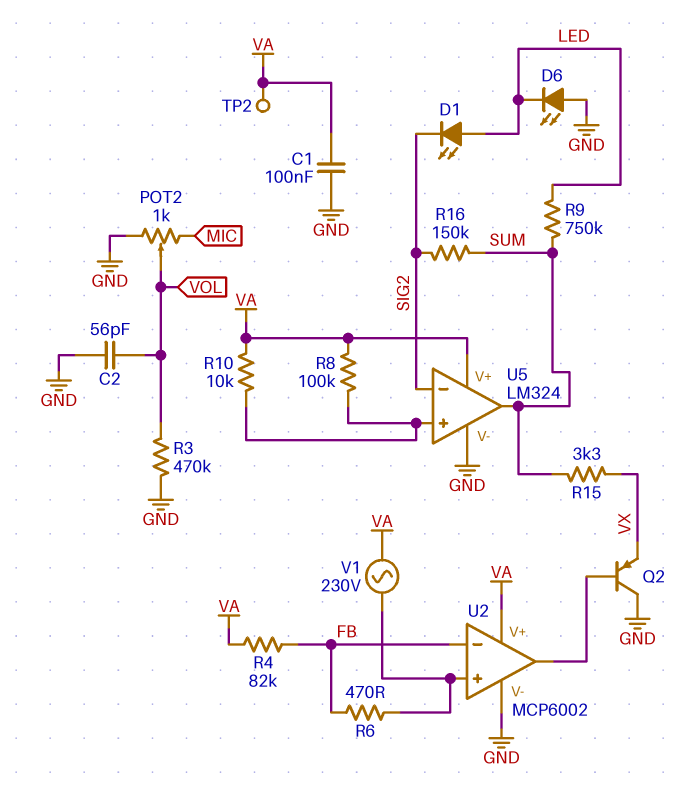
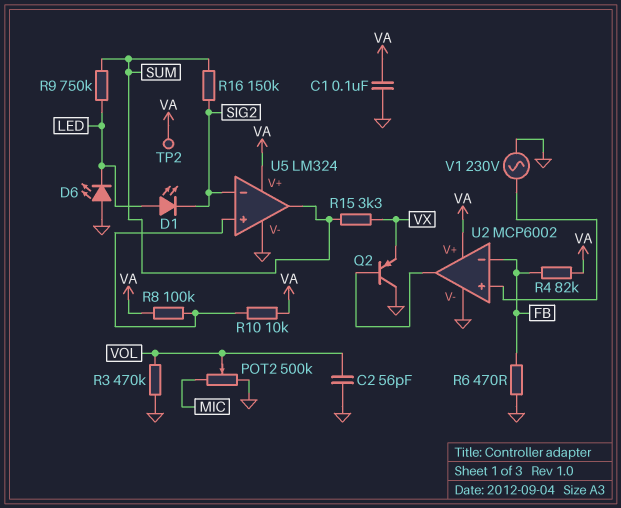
POT2: 1k (GND, MIC, wiper VOL) -> 500k (GND, MIC, wiper VOL)
R6: 470 (FB, U2/in+) -> 470 (FB, GND)
V1: AC 230V (U2/in+, VA) -> AC 230V (GND, U2/in+)

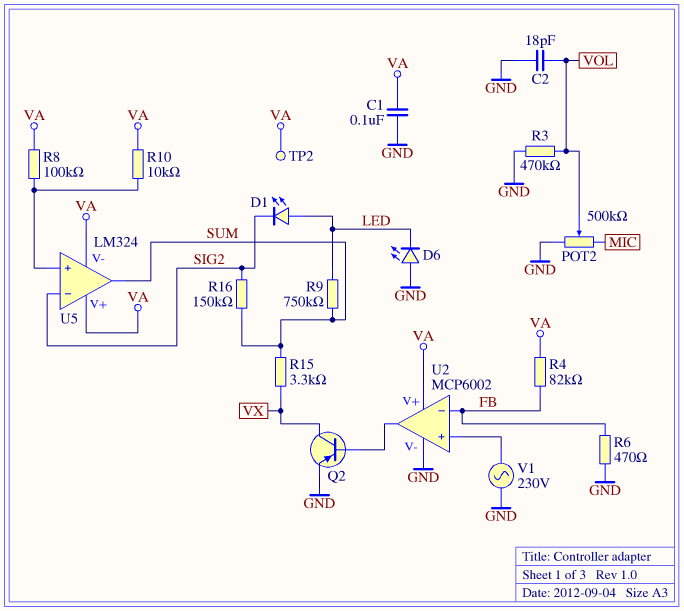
C2: 56pF (GND, VOL) -> 18pF (GND, VOL)
Q2: PNP (B U2/out, C GND, E VX) -> PNP (B U2/out, C VX, E GND)
U5 pin V-: GND -> VA

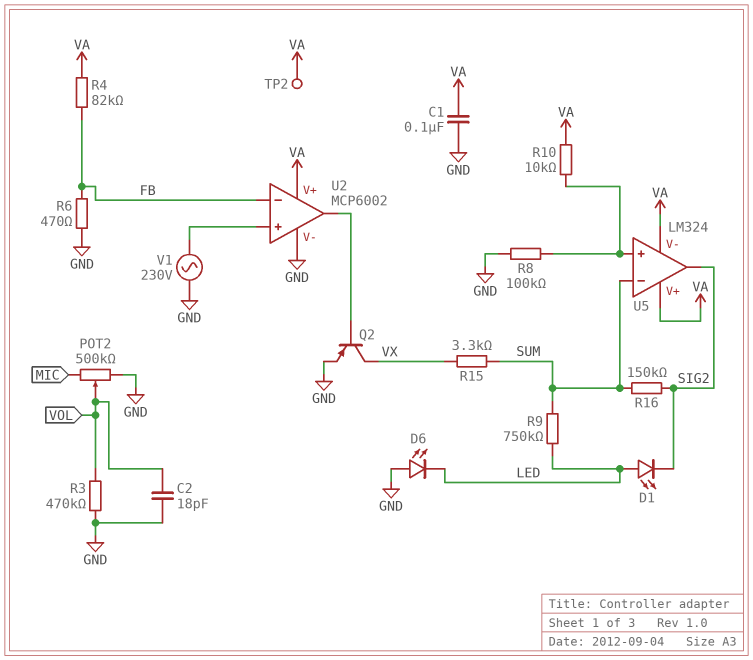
R8: 100k (U5/in+, VA) -> 100k (GND, U5/in+)
U5 pin in-: SIG2 -> SUM
U5 pin out: SUM -> SIG2

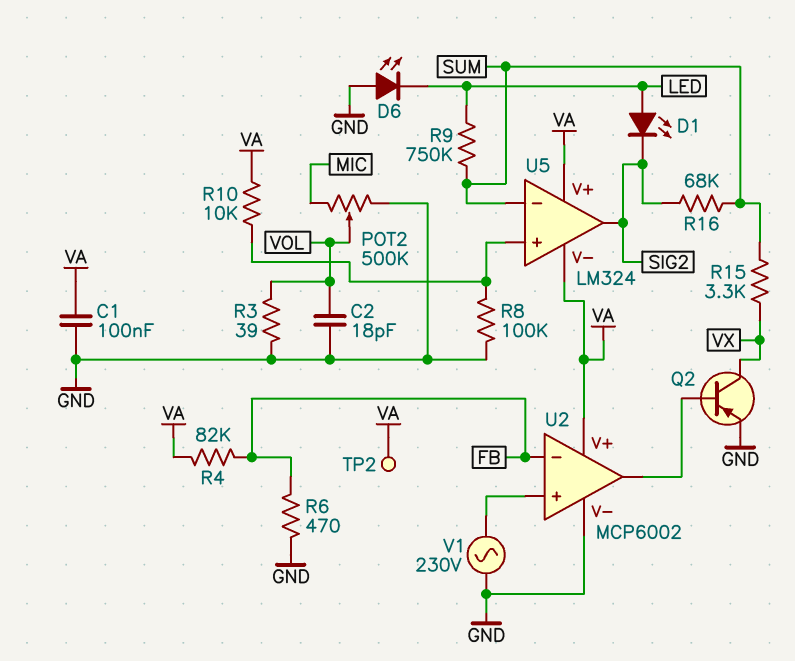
R3: 470k (GND, VOL) -> 39 (GND, VOL)
R16: 150k (SIG2, SUM) -> 68k (SIG2, SUM)

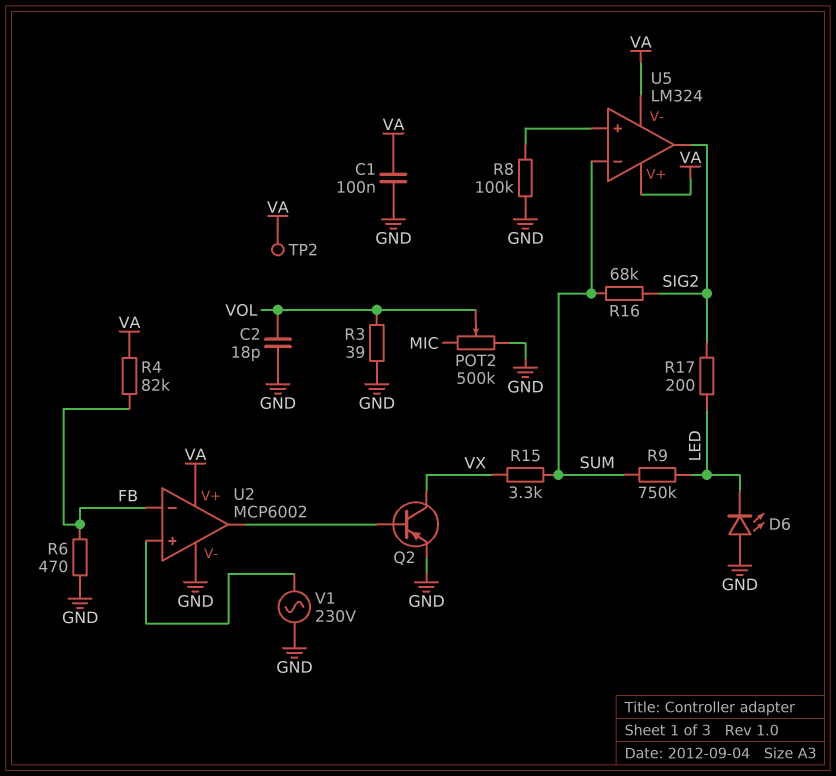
D1: LED (A LED, K SIG2) -> none
R10: 10k (U5/in+, VA) -> none
R17: none -> 200 (LED, SIG2)

